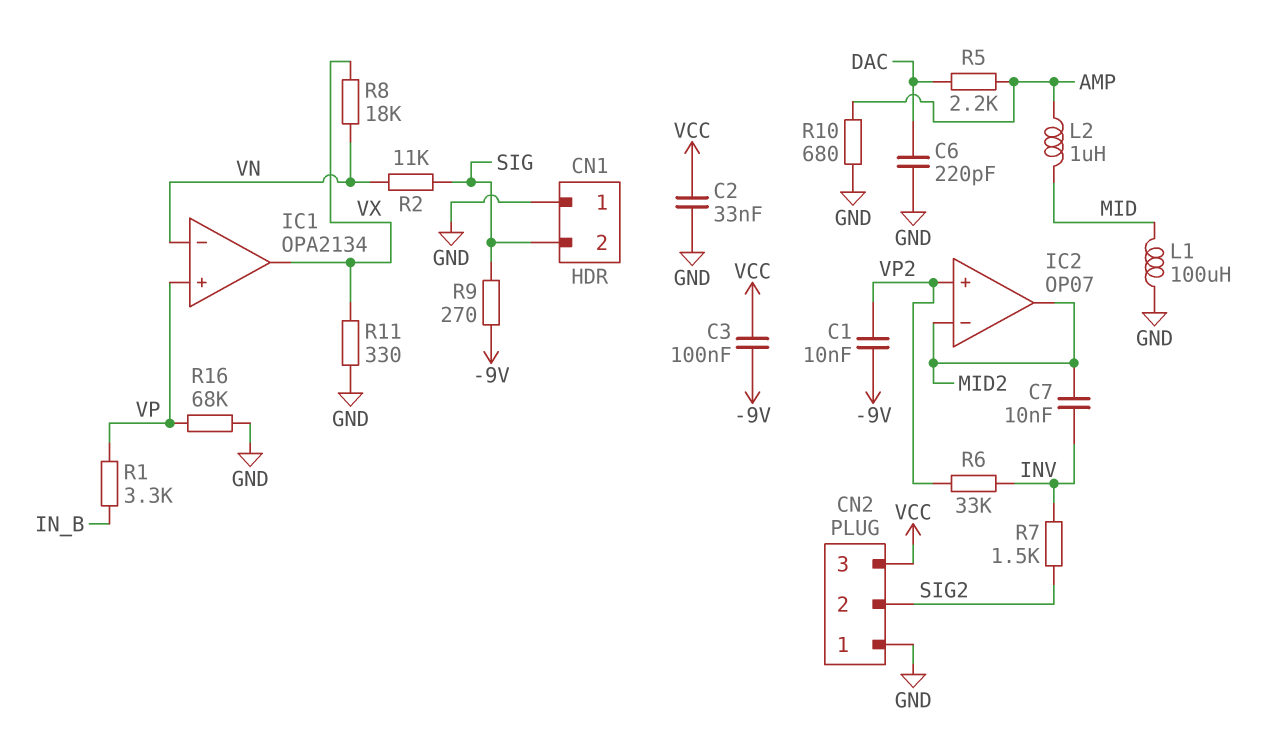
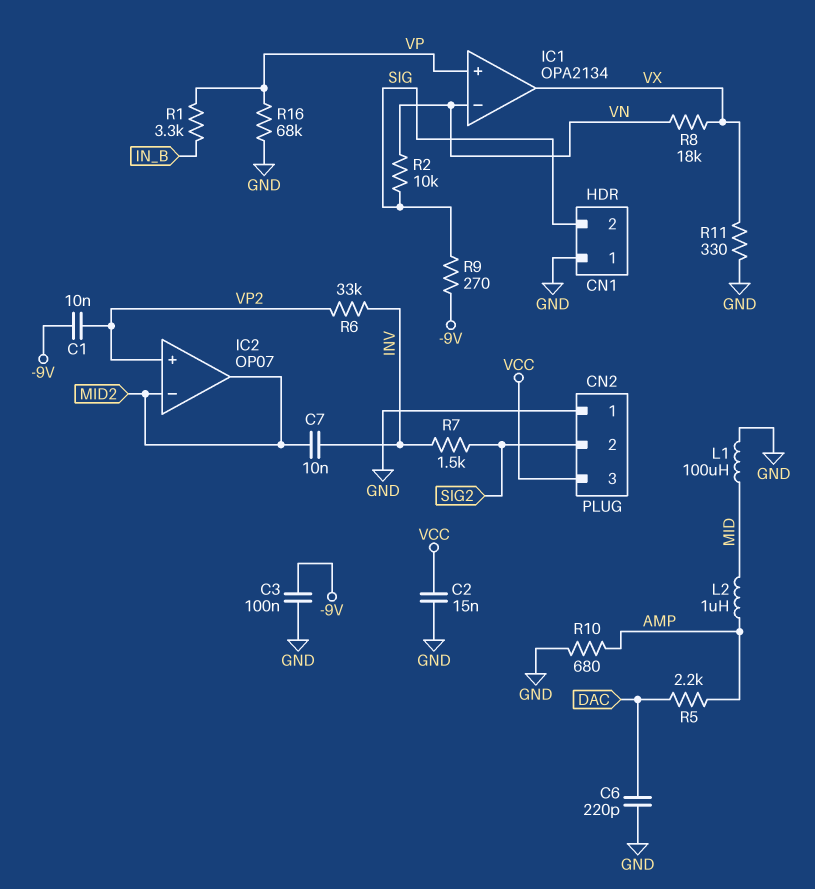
C2: 33nF (GND, VCC) -> 15nF (GND, VCC)
C3: 100nF (-9V, VCC) -> 100nF (-9V, GND)
R2: 11k (SIG, VN) -> 10k (SIG, VN)

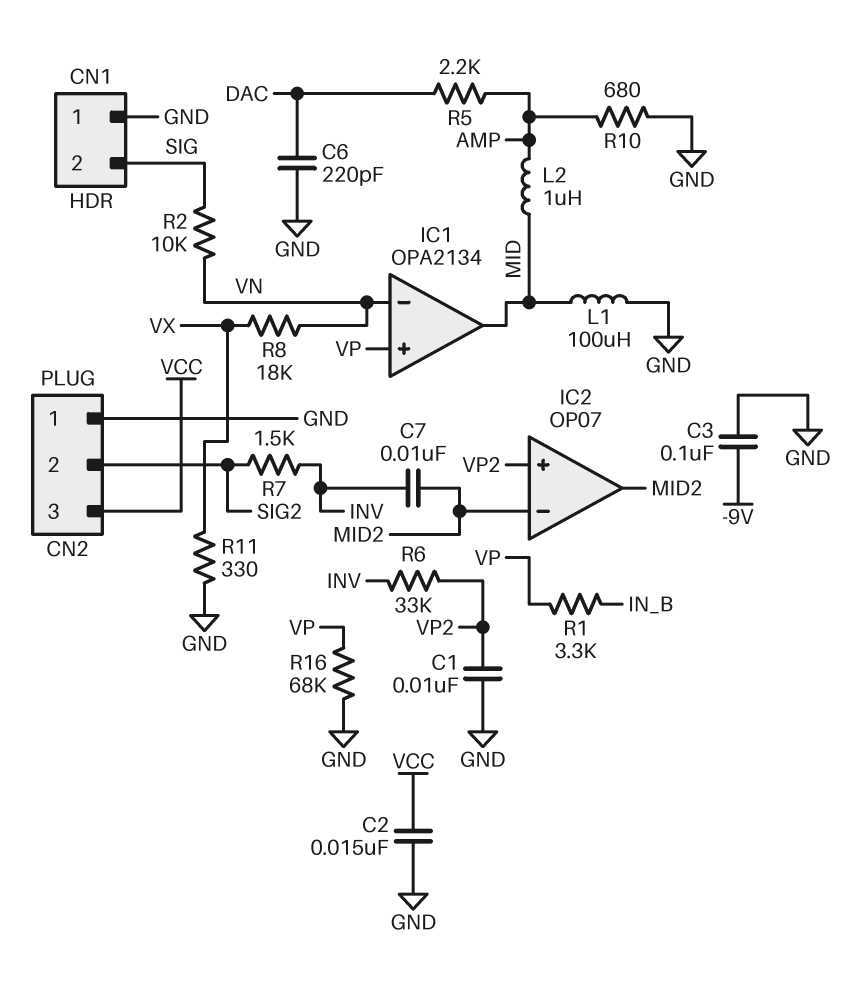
C1: 10nF (-9V, VP2) -> 10nF (GND, VP2)
IC1 pin out: VX -> MID
R9: 270 (-9V, SIG) -> none

